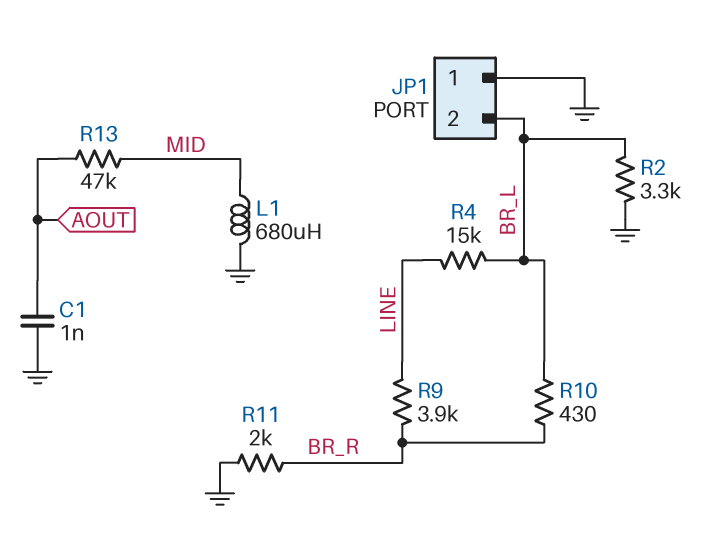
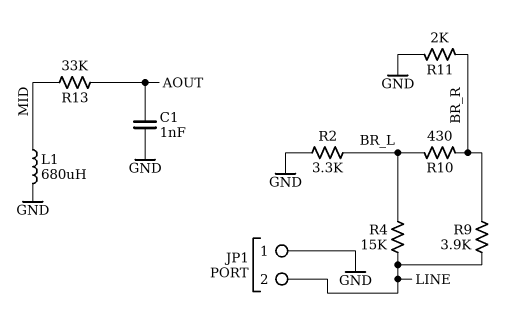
JP1 pin 2: BR_L -> LINE
R13: 47k (AOUT, MID) -> 33k (AOUT, MID)

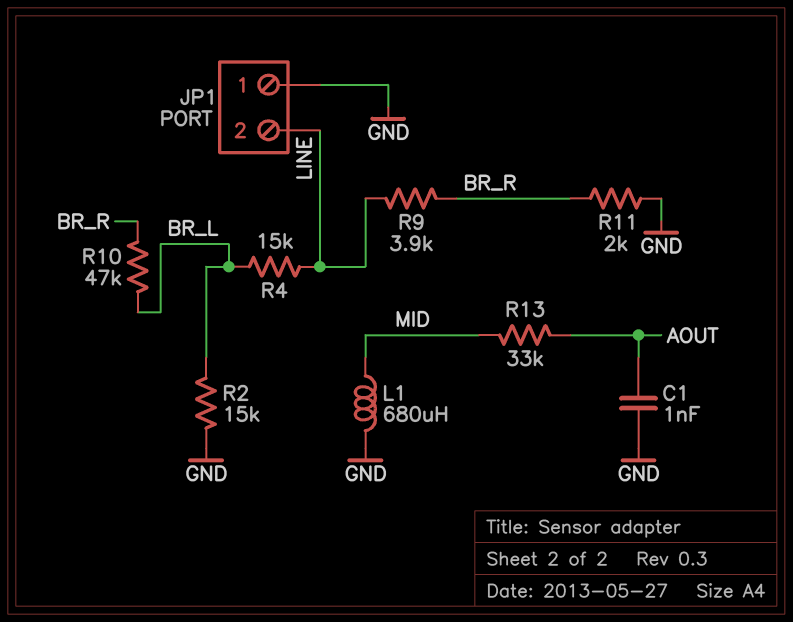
R2: 3.3k (BR_L, GND) -> 15k (BR_L, GND)
R10: 430 (BR_L, BR_R) -> 47k (BR_L, BR_R)

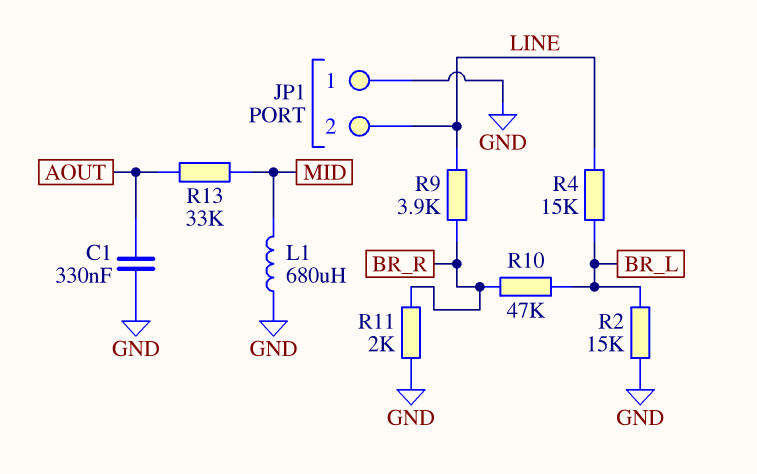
C1: 1nF (AOUT, GND) -> 330nF (AOUT, GND)

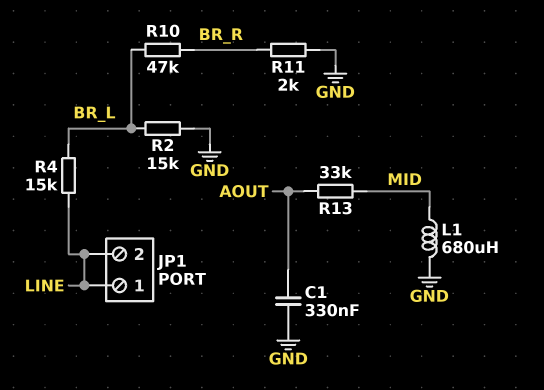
JP1 pin 1: GND -> LINE
R9: 3.9k (BR_R, LINE) -> none

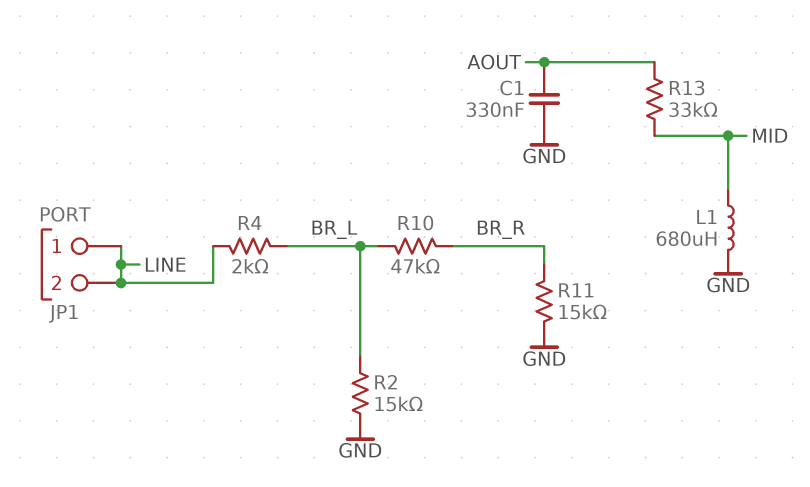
R4: 15k (BR_L, LINE) -> 2k (BR_L, LINE)
R11: 2k (BR_R, GND) -> 15k (BR_R, GND)

